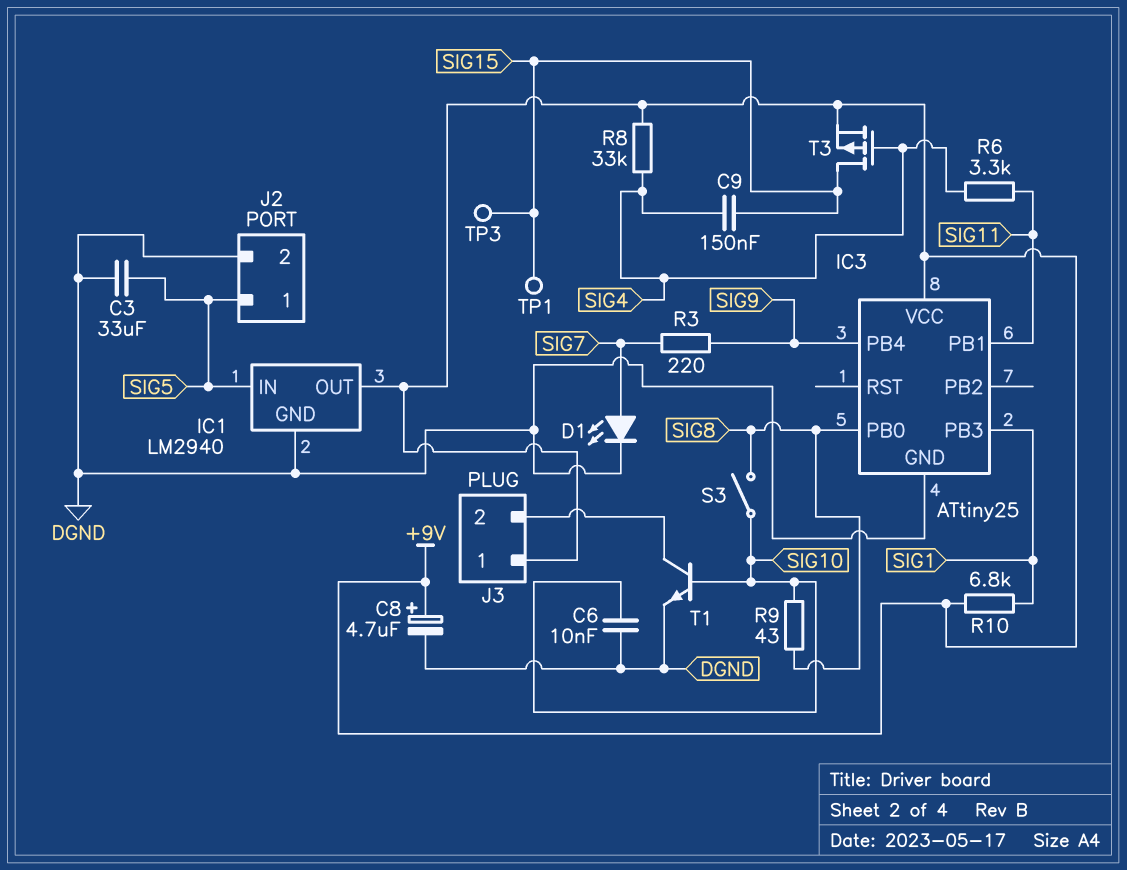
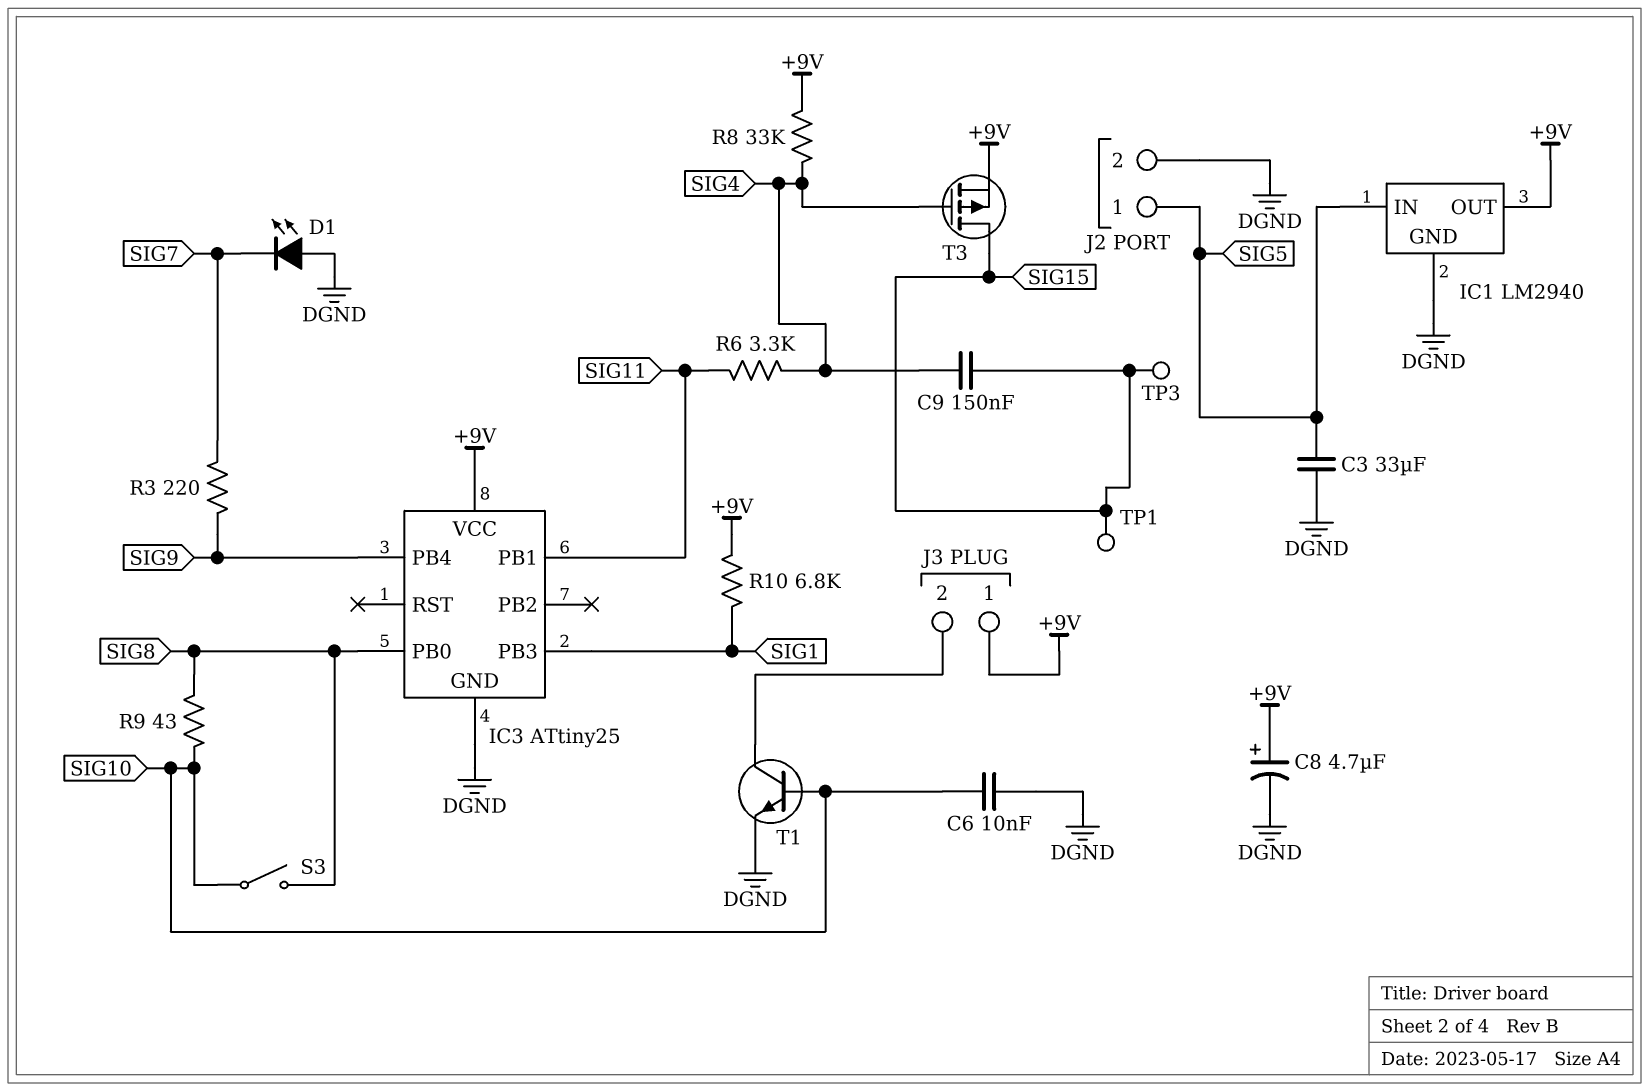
D1: LED (A SIG7, K DGND) -> LED (A DGND, K SIG7)

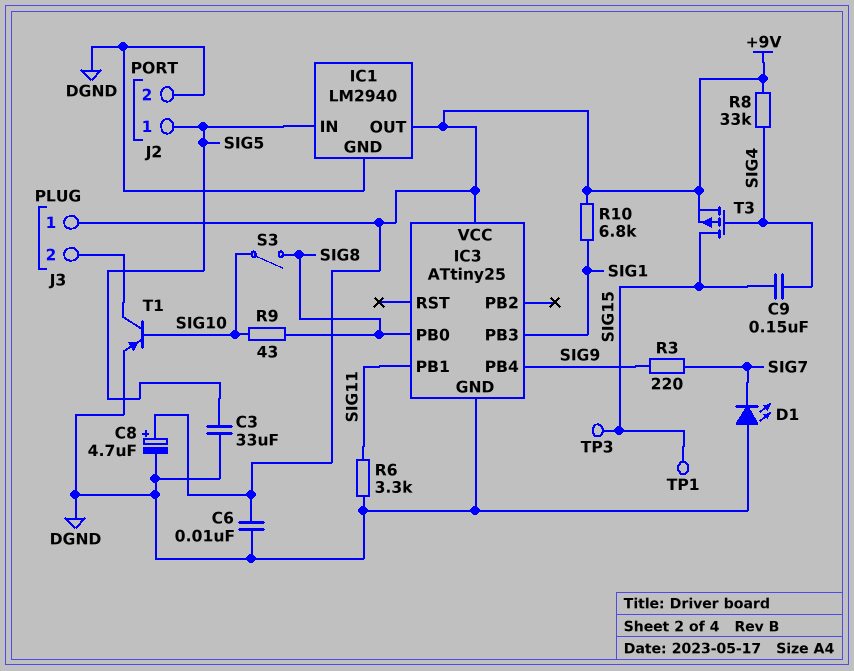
C6: 10nF (DGND, SIG10) -> 10nF (+9V, DGND)
R6: 3.3k (SIG4, SIG11) -> 3.3k (DGND, SIG11)
T1: NPN (B SIG10, C J3/2, E DGND) -> PNP (B SIG10, C J3/2, E DGND)

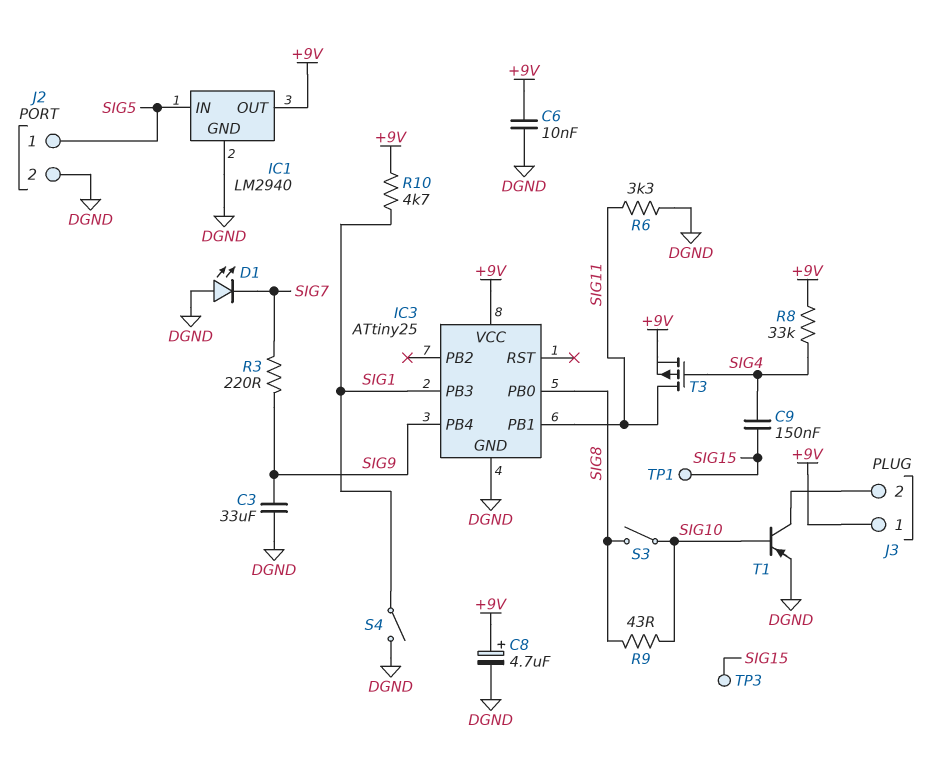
C3: 33uF (DGND, SIG5) -> 33uF (DGND, SIG9)
R10: 6.8k (+9V, SIG1) -> 4.7k (+9V, SIG1)
S4: none -> switch (DGND, SIG1)
T3: PMOS (G SIG4, D SIG15, S +9V) -> PMOS (G SIG4, D SIG11, S +9V)

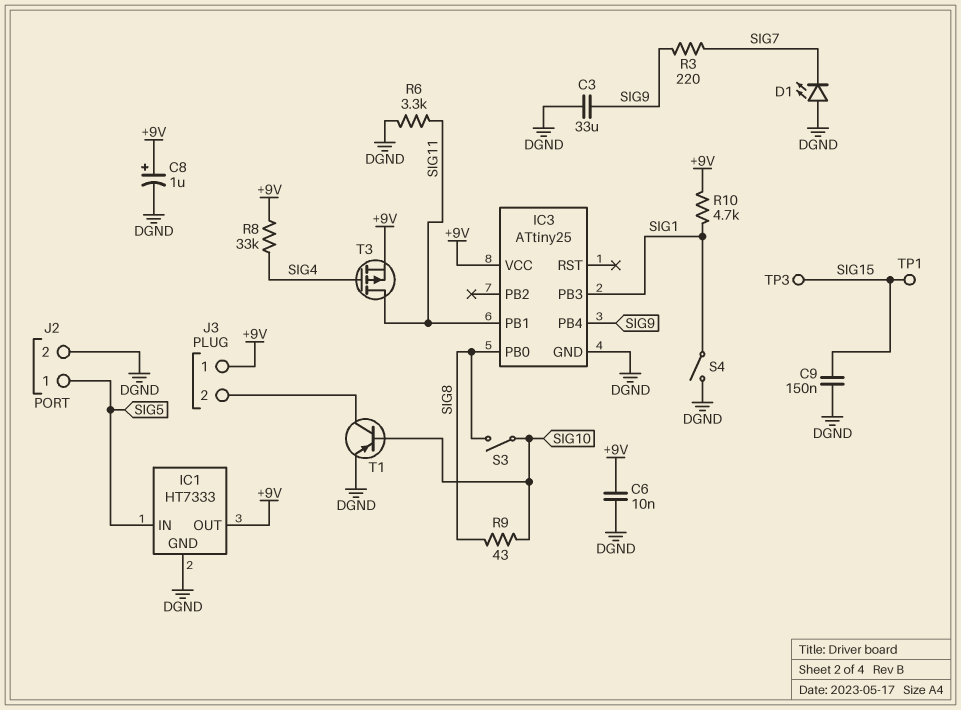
C8: 4.7uF (plus +9V, minus DGND) -> 1uF (plus +9V, minus DGND)
C9: 150nF (SIG4, SIG15) -> 150nF (DGND, SIG15)
IC1: LM2940 -> HT7333

